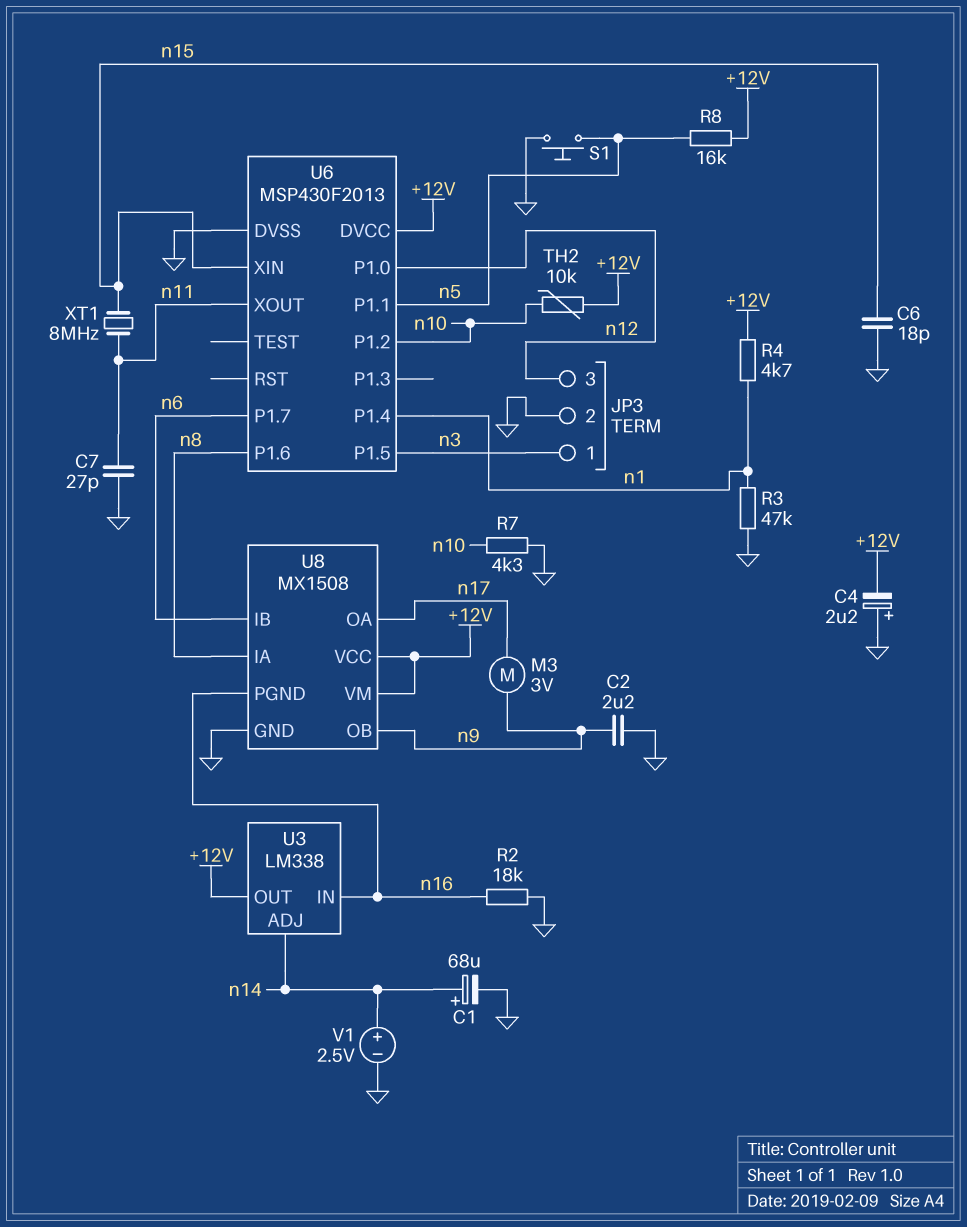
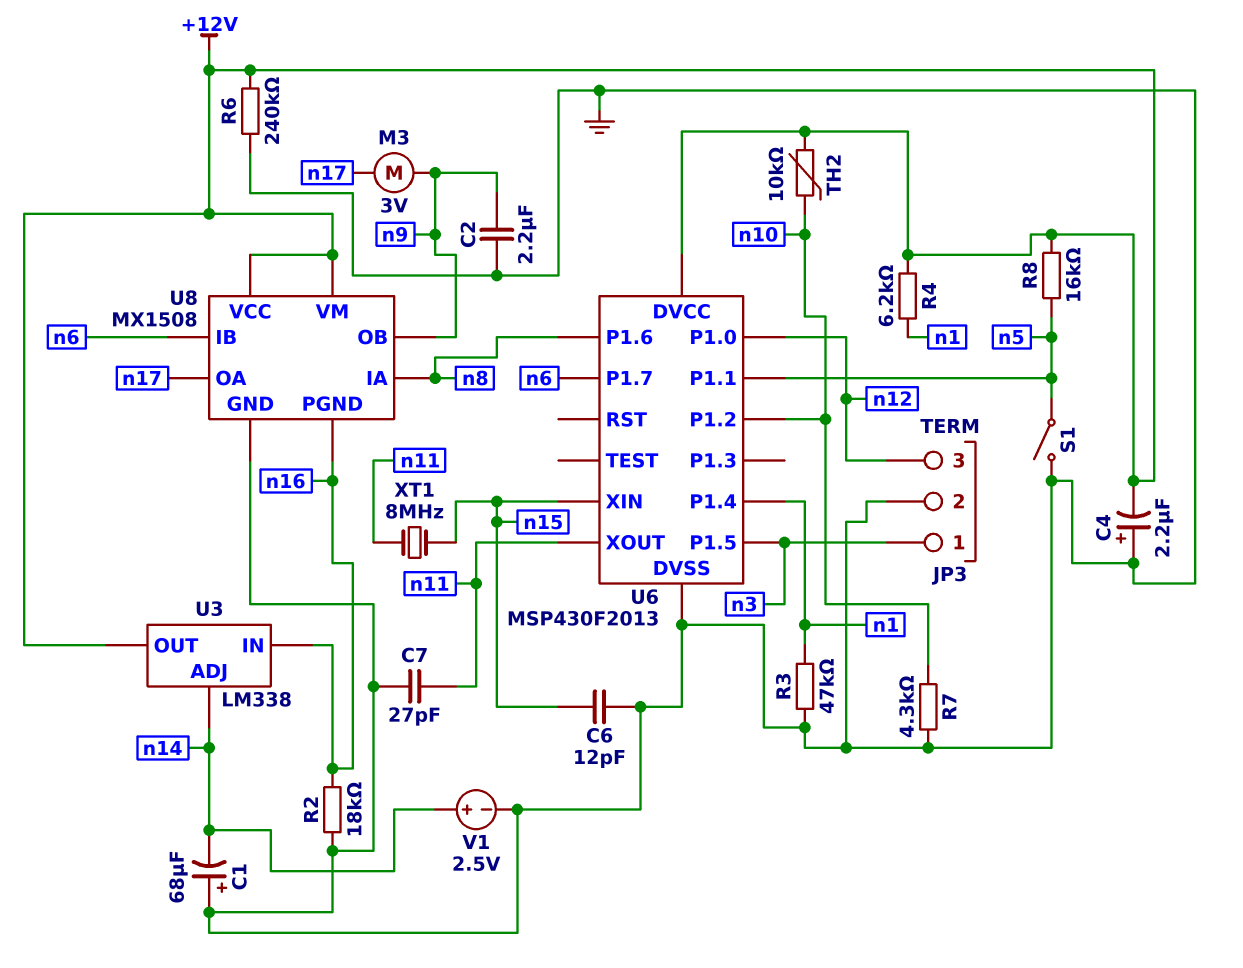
C1: 68uF (plus n14, minus GND) -> 68uF (plus GND, minus n14)
C6: 18pF (GND, n15) -> 12pF (GND, n15)
R4: 4.7k (+12V, n1) -> 6.2k (+12V, n1)
R6: none -> 240k (+12V, GND)
S1: button (GND, n5) -> switch (GND, n5)

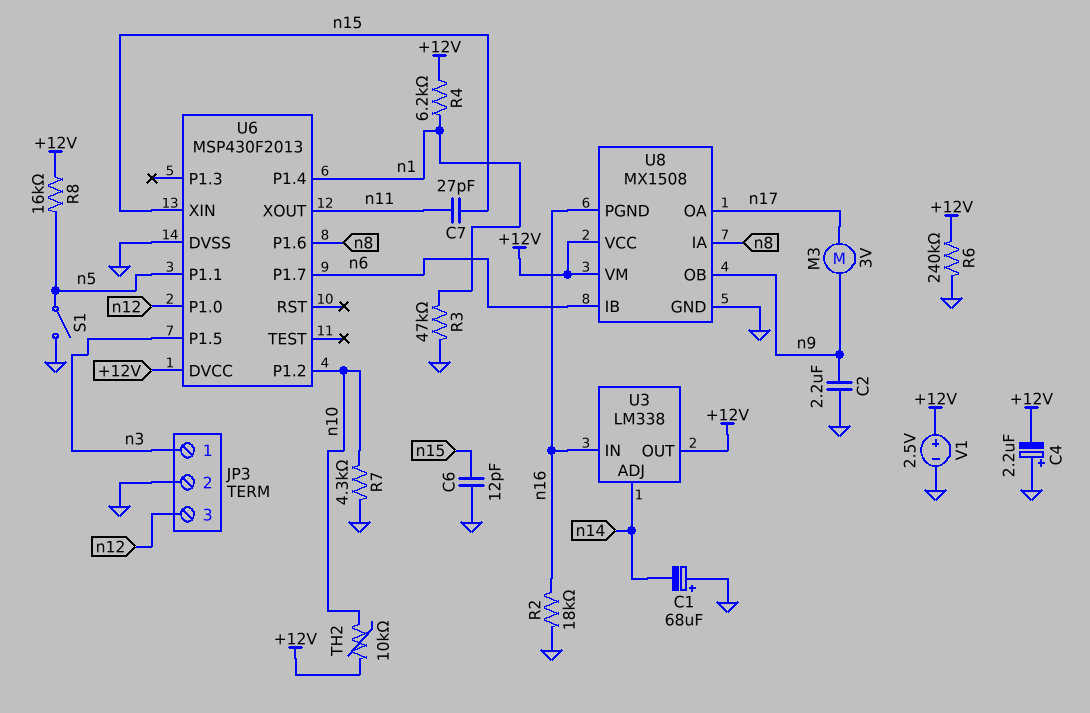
C7: 27pF (GND, n11) -> 27pF (n11, n15)
V1: 2.5V (plus n14, minus GND) -> 2.5V (plus +12V, minus GND)
XT1: 8MHz (n11, n15) -> none

